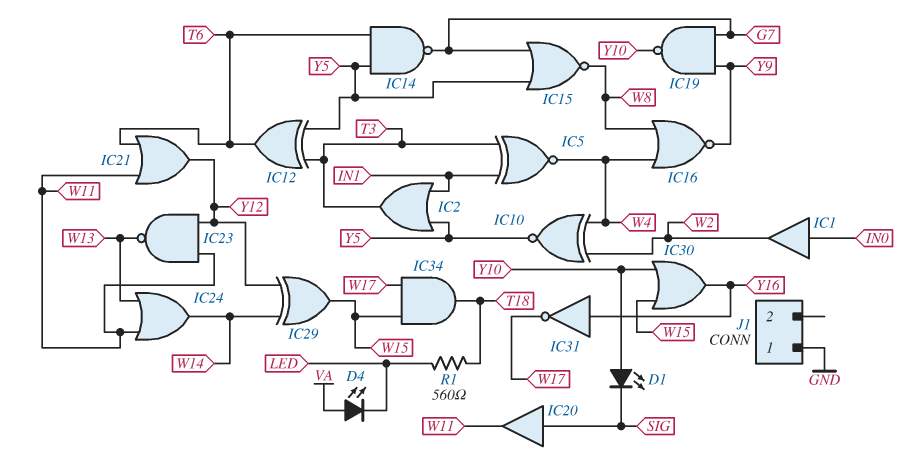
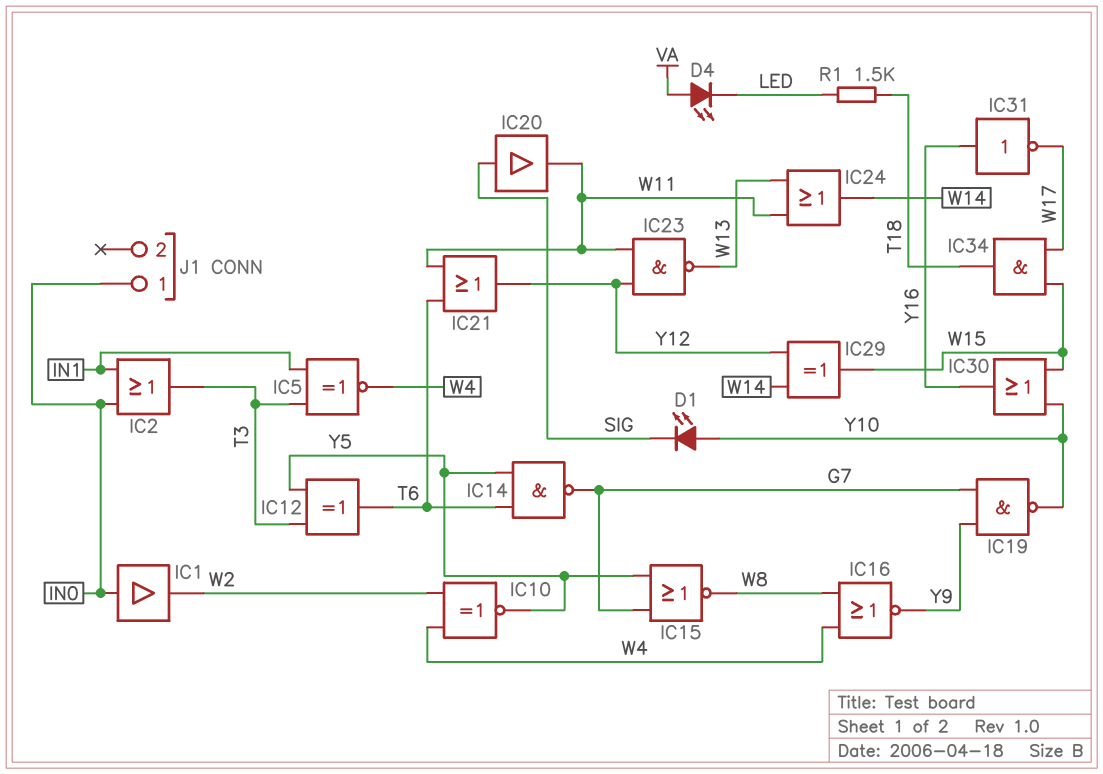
IC2: OR (in IN1, in Y5, out T3) -> OR (in IN0, in IN1, out T3)
J1 pin 1: GND -> IN0
R1: 560 (LED, T18) -> 1.5k (LED, T18)

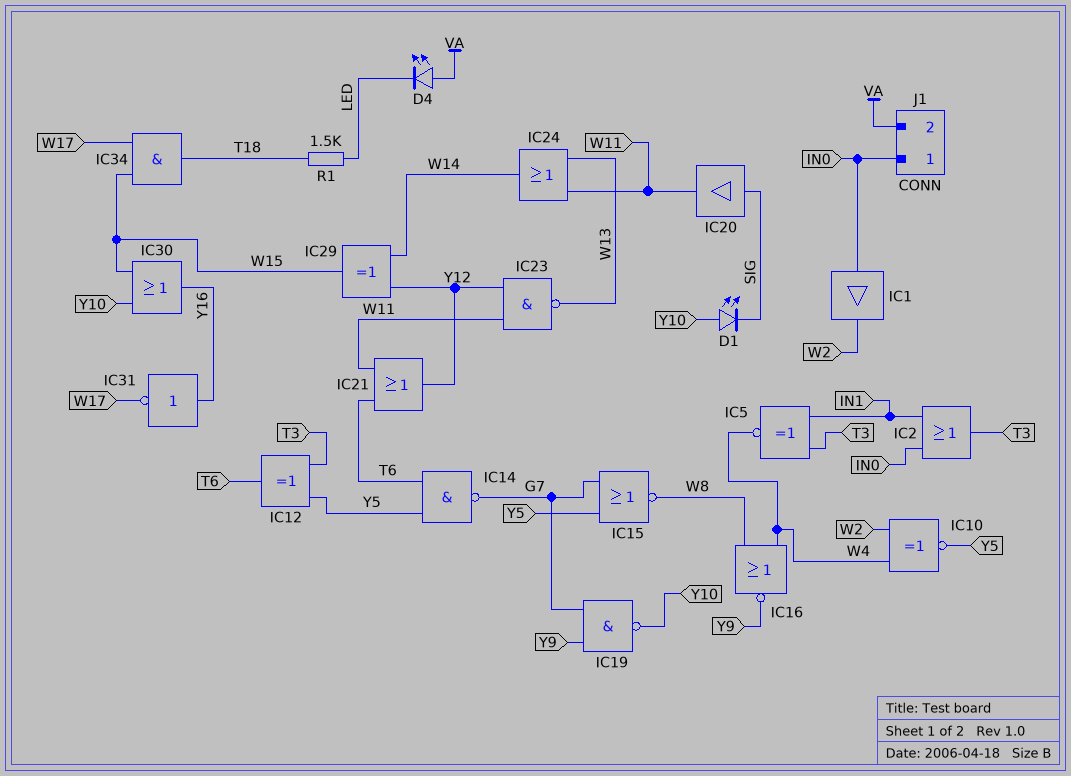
J1 pin 2: none -> VA

